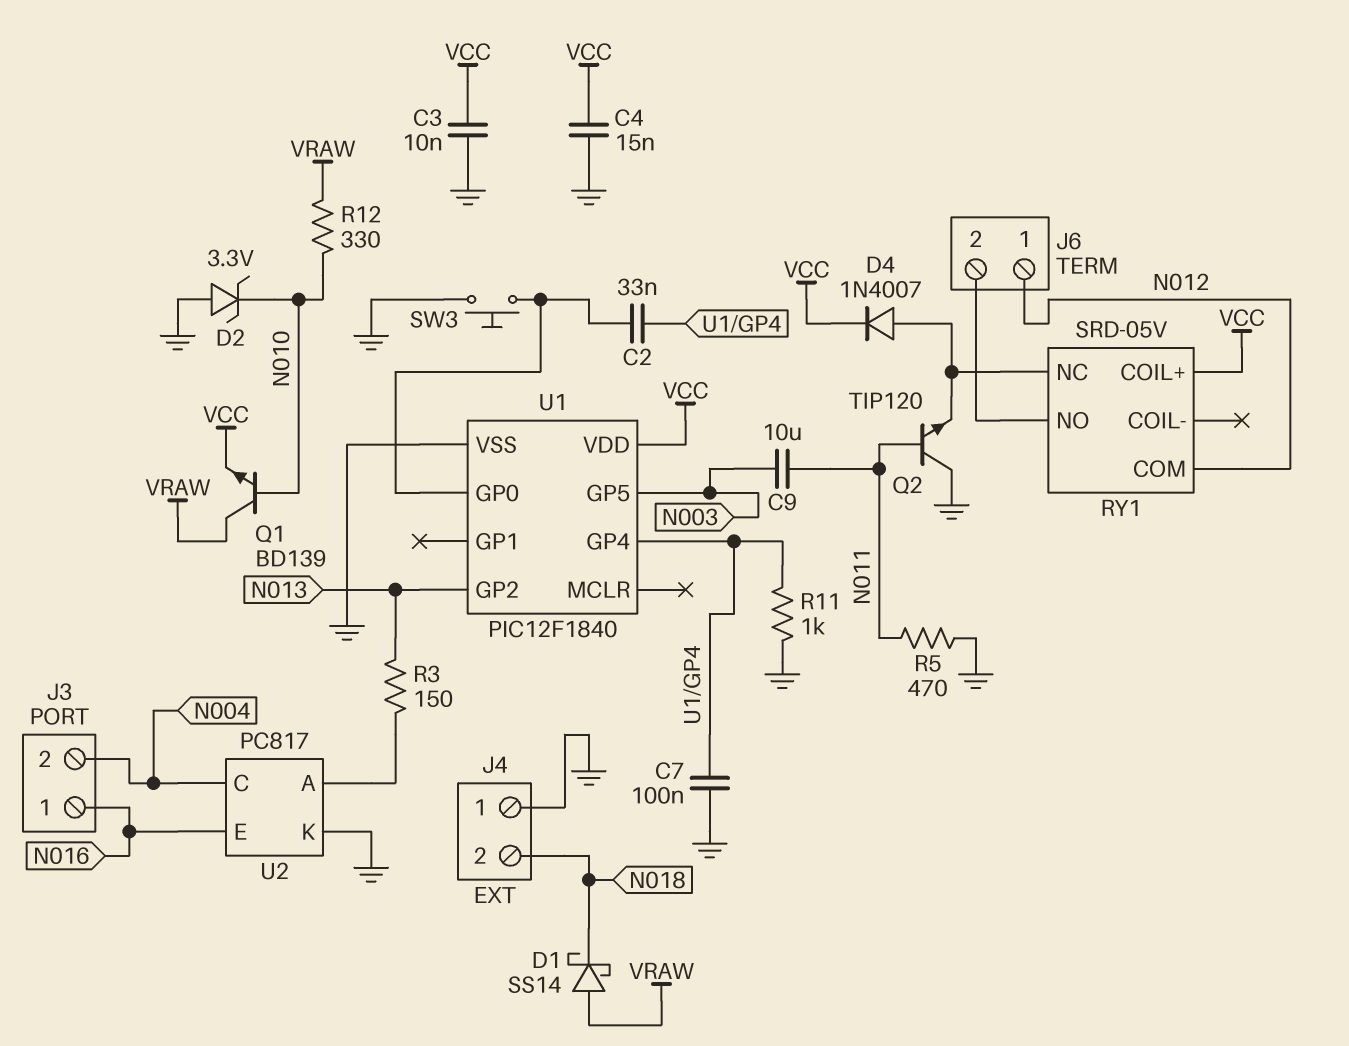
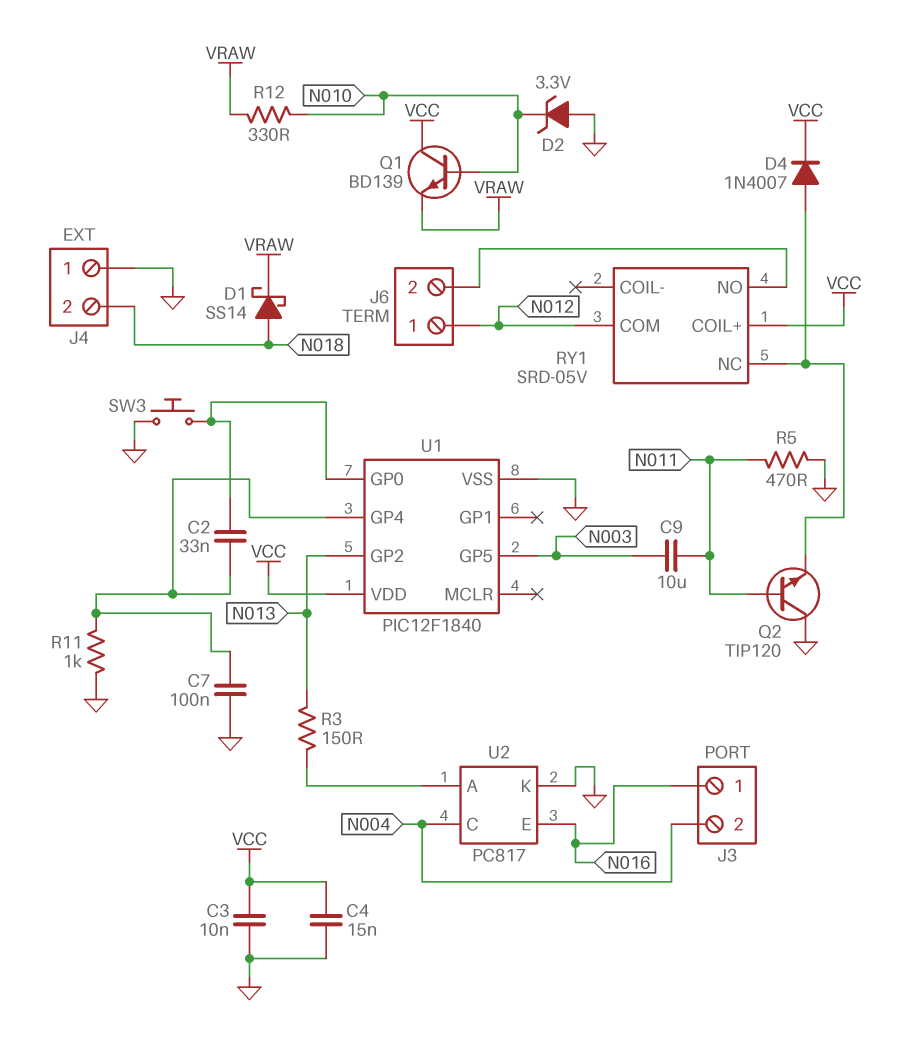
D1: schottky SS14 (A VRAW, K N018) -> schottky SS14 (A N018, K VRAW)
Q1: NPN BD139 (B N010, C VRAW, E VCC) -> NPN BD139 (B N010, C VCC, E VRAW)

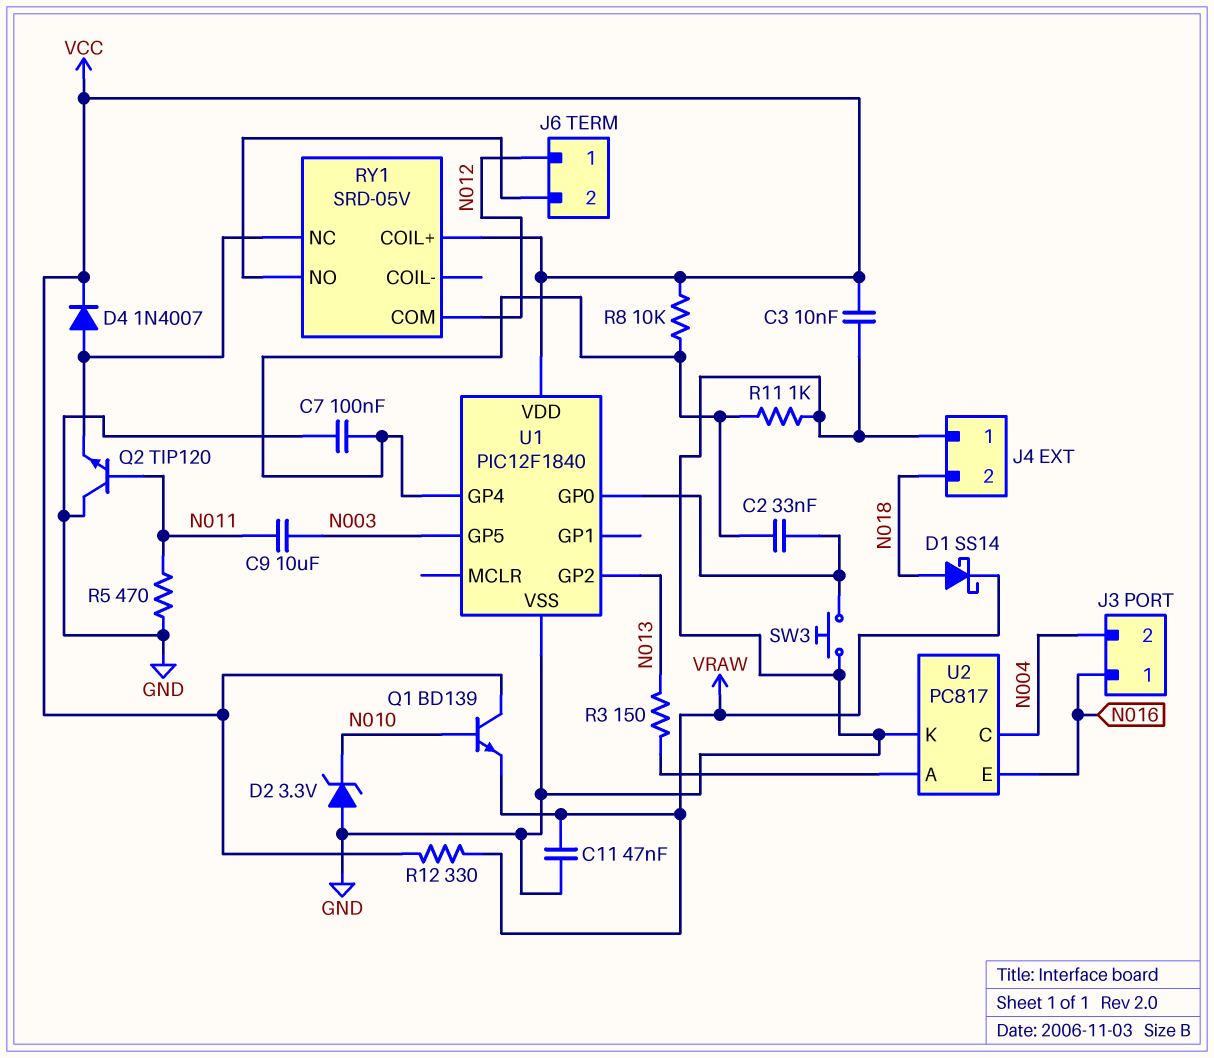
C4: 15nF (GND, VCC) -> none
C11: none -> 47nF (GND, VRAW)
R8: none -> 10k (U1/GP4, VCC)
R12: 330 (N010, VRAW) -> 330 (VCC, VRAW)

